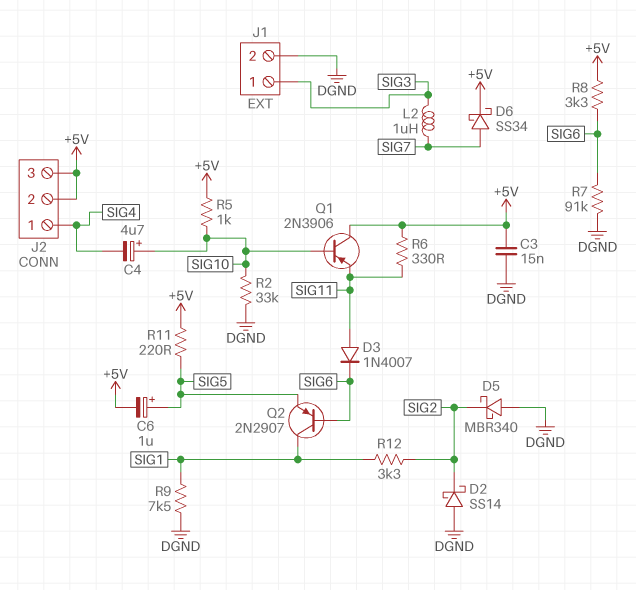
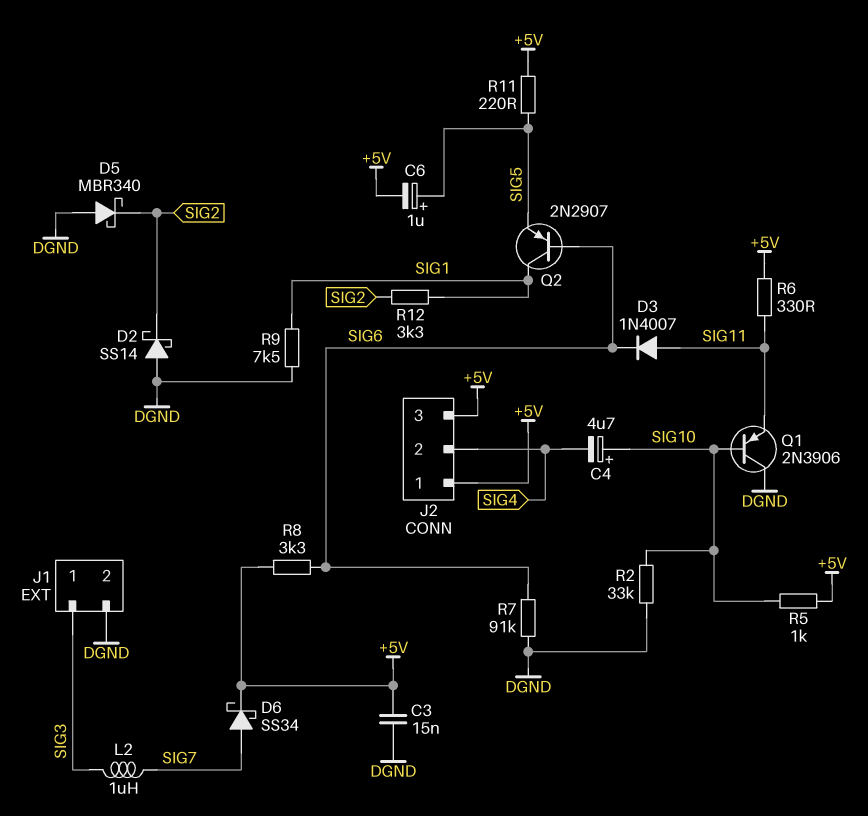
J2 pin 1: SIG4 -> +5V
J2 pin 2: +5V -> SIG4
Q1: PNP 2N3906 (B SIG10, C +5V, E SIG11) -> PNP 2N3906 (B SIG10, C DGND, E SIG11)

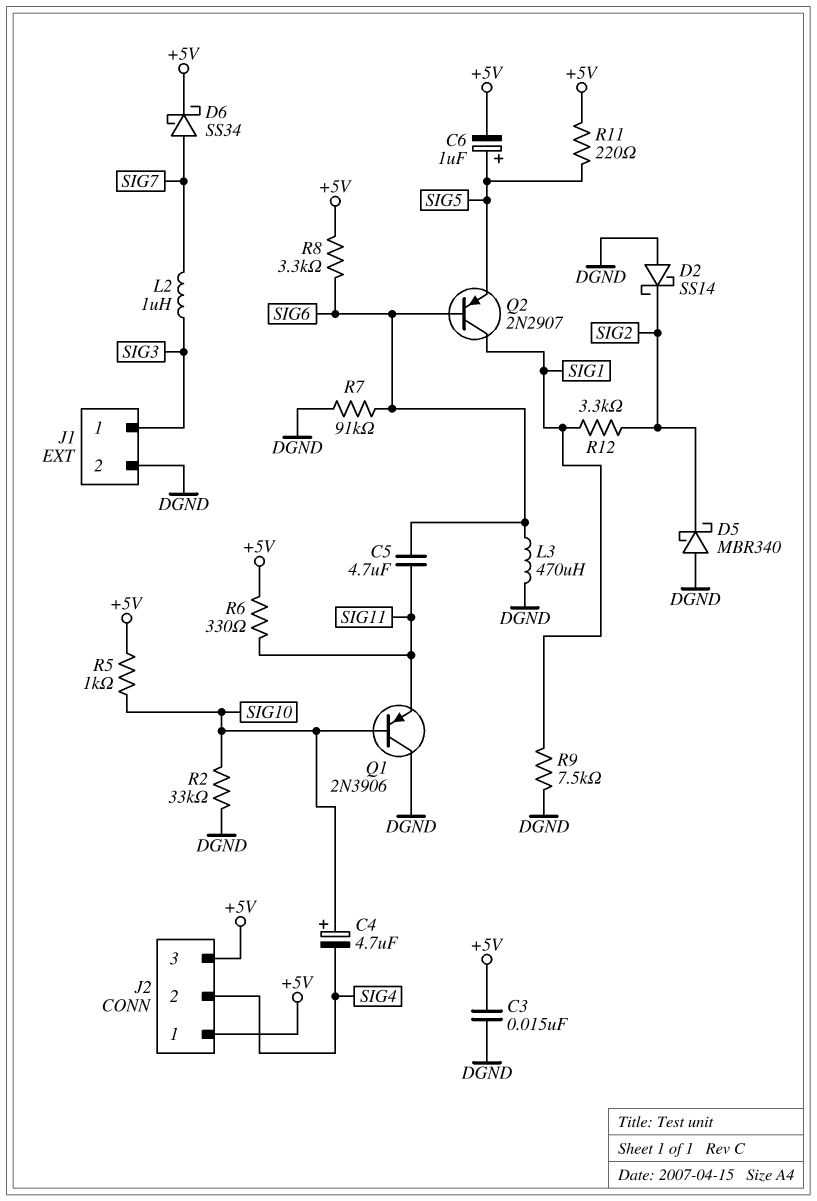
C5: none -> 4.7uF (SIG6, SIG11)
D3: diode 1N4007 (A SIG11, K SIG6) -> none
L3: none -> 470uH (DGND, SIG6)

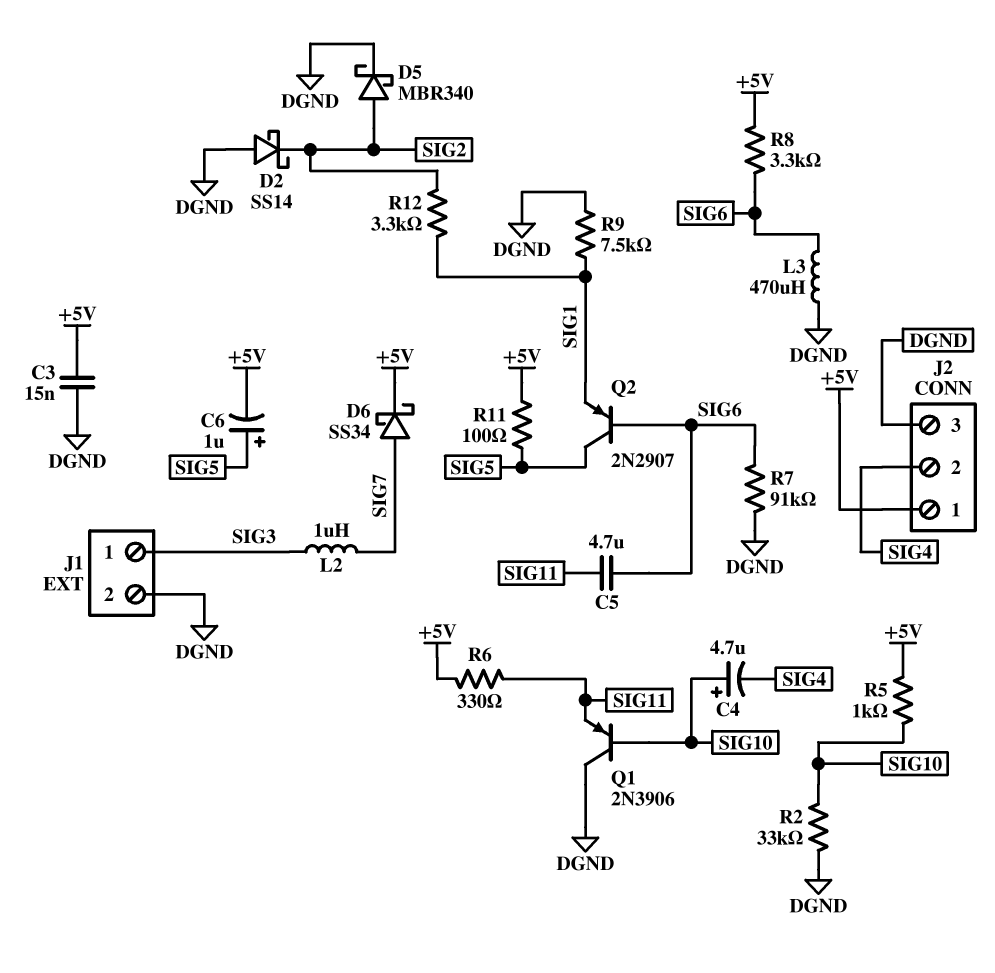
D5: schottky MBR340 (A DGND, K SIG2) -> schottky MBR340 (A SIG2, K DGND)
J2 pin 3: +5V -> DGND
Q2: PNP 2N2907 (B SIG6, C SIG1, E SIG5) -> PNP 2N2907 (B SIG6, C SIG5, E SIG1)
R11: 220 (+5V, SIG5) -> 100 (+5V, SIG5)

